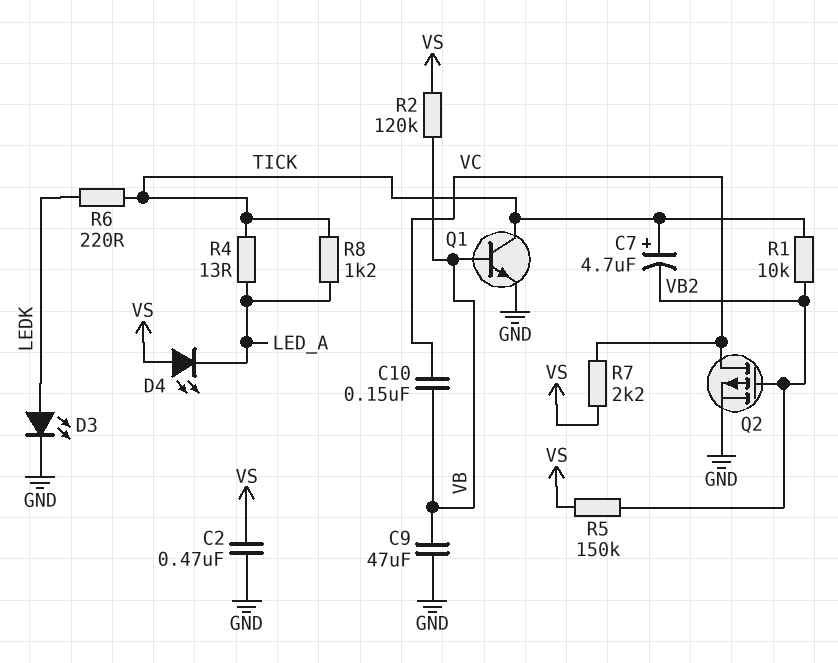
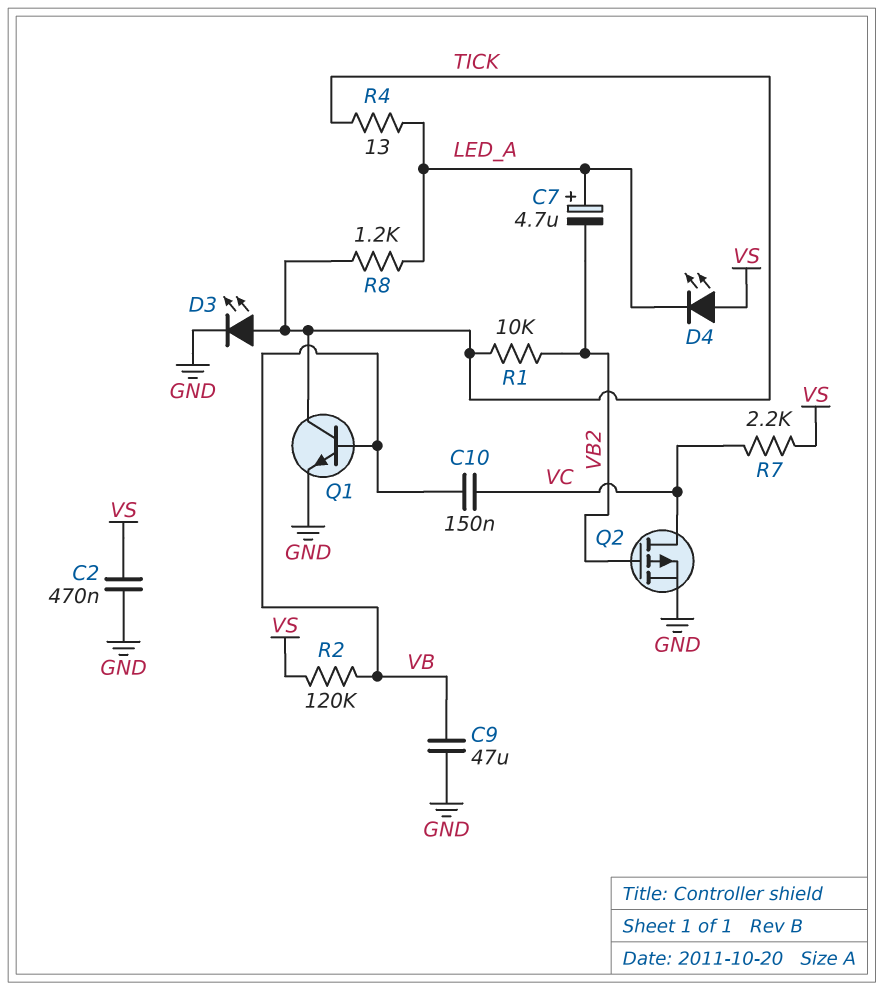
C7: 4.7uF (plus TICK, minus VB2) -> 4.7uF (plus LED_A, minus VB2)
D3: LED (A LEDK, K GND) -> LED (A TICK, K GND)
R5: 150k (VB2, VS) -> none
R6: 220 (LEDK, TICK) -> none

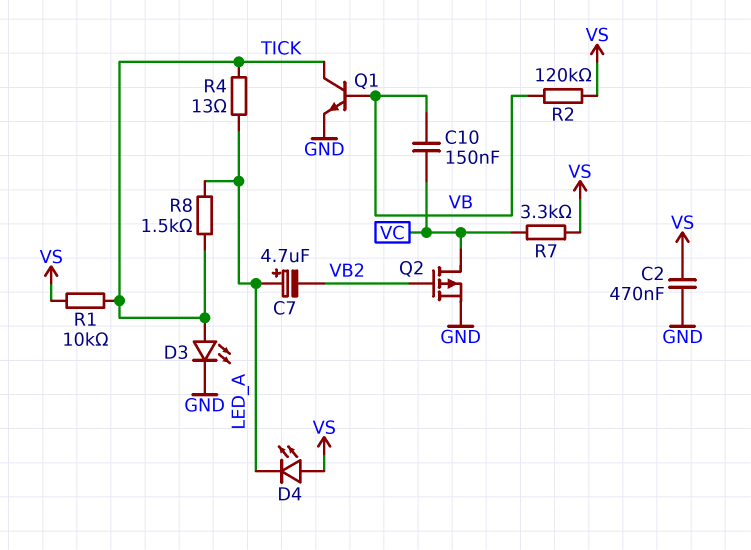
C9: 47uF (GND, VB) -> none
R1: 10k (TICK, VB2) -> 10k (TICK, VS)
R7: 2.2k (VC, VS) -> 3.3k (VC, VS)
R8: 1.2k (LED_A, TICK) -> 1.5k (LED_A, TICK)

